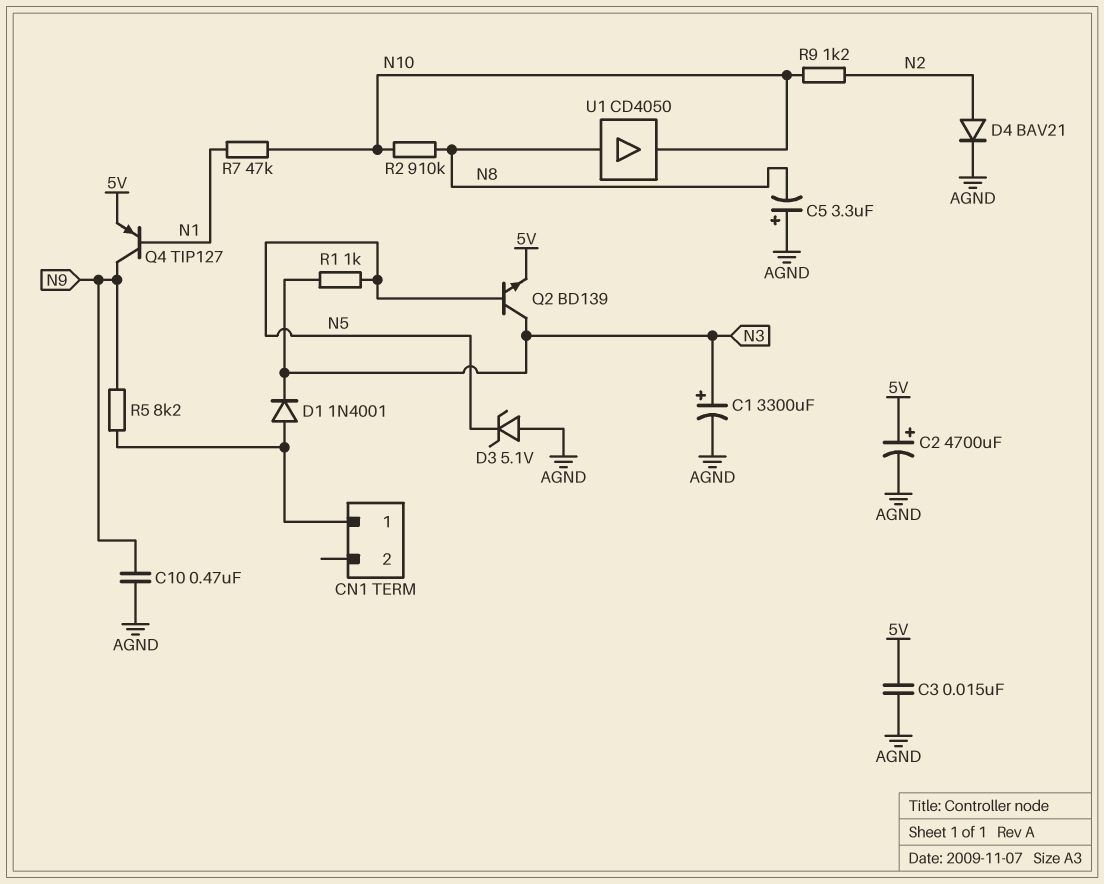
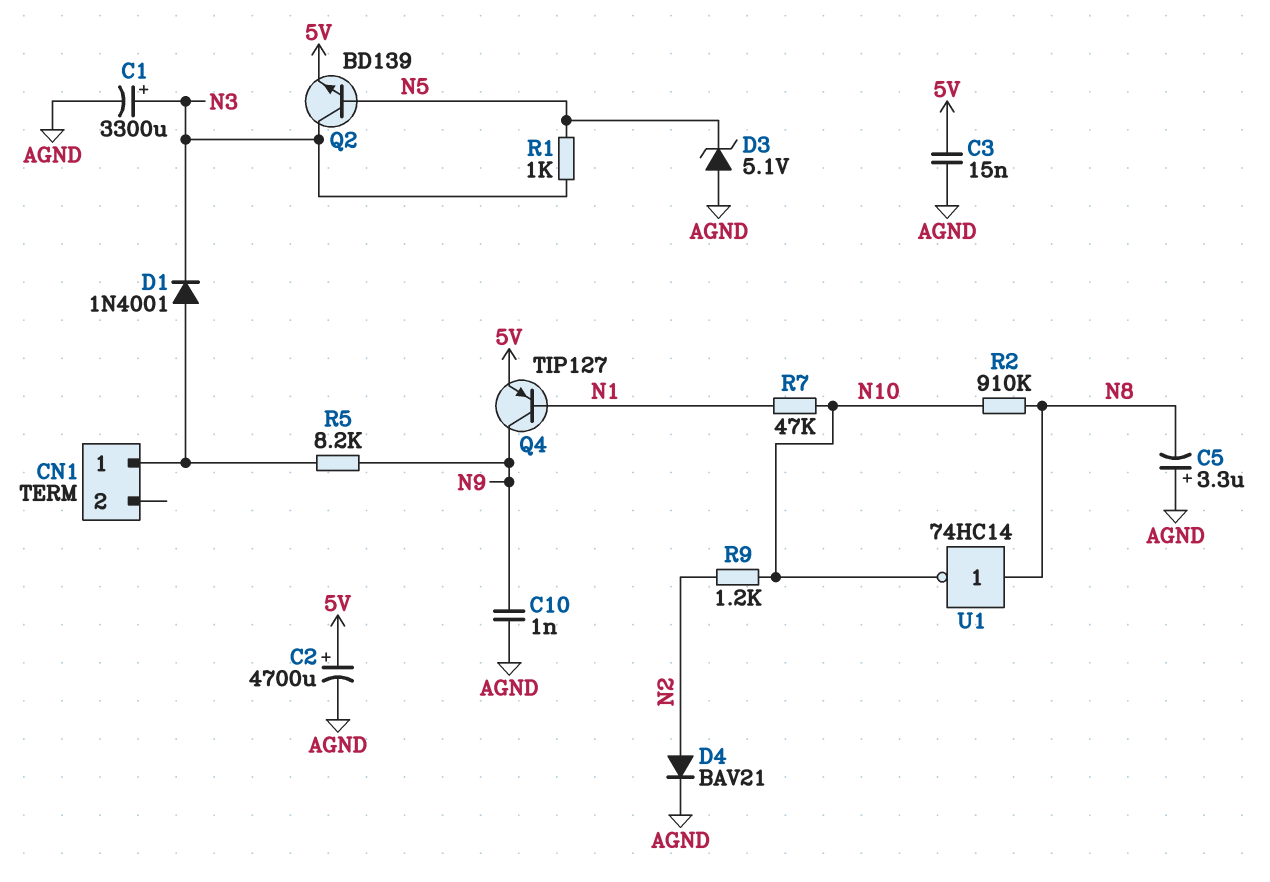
C10: 470nF (AGND, N9) -> 1nF (AGND, N9)
U1: buffer CD4050 (in N8, out N10) -> NOT 74HC14 (in N8, out N10)

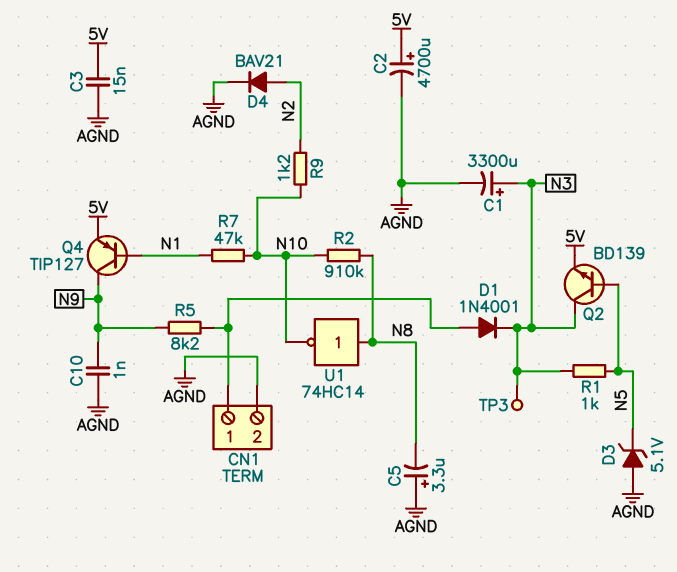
CN1 pin 2: none -> AGND
TP3: none -> test point (N3)

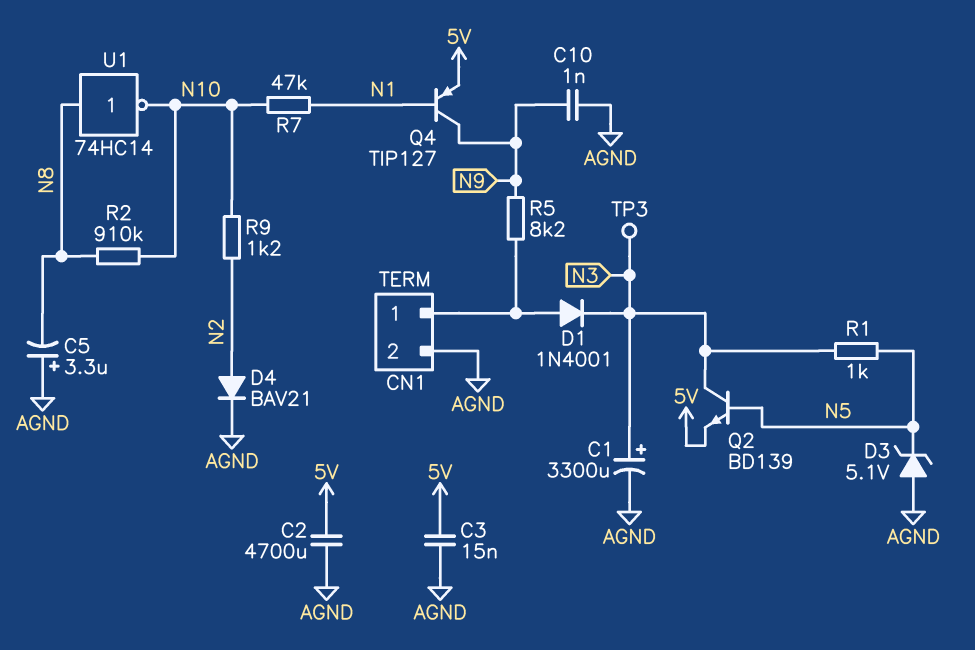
C2: 4700uF (plus 5V, minus AGND) -> 4700uF (5V, AGND)

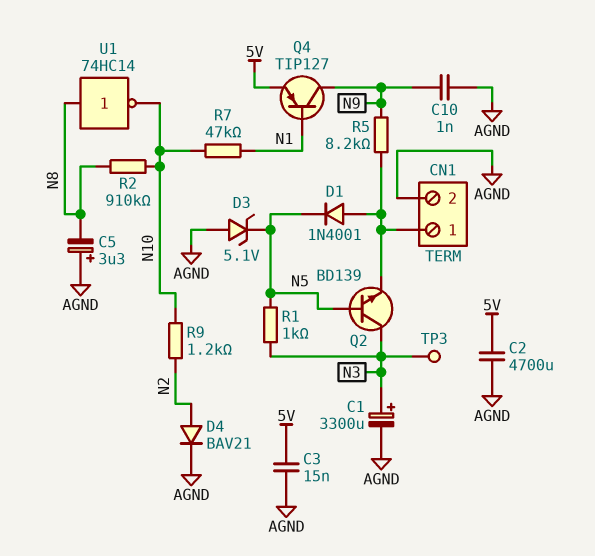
D1: diode 1N4001 (A CN1/1, K N3) -> diode 1N4001 (A CN1/1, K N5)
Q2: NPN BD139 (B N5, C N3, E 5V) -> NPN BD139 (B N5, C N3, E CN1/1)

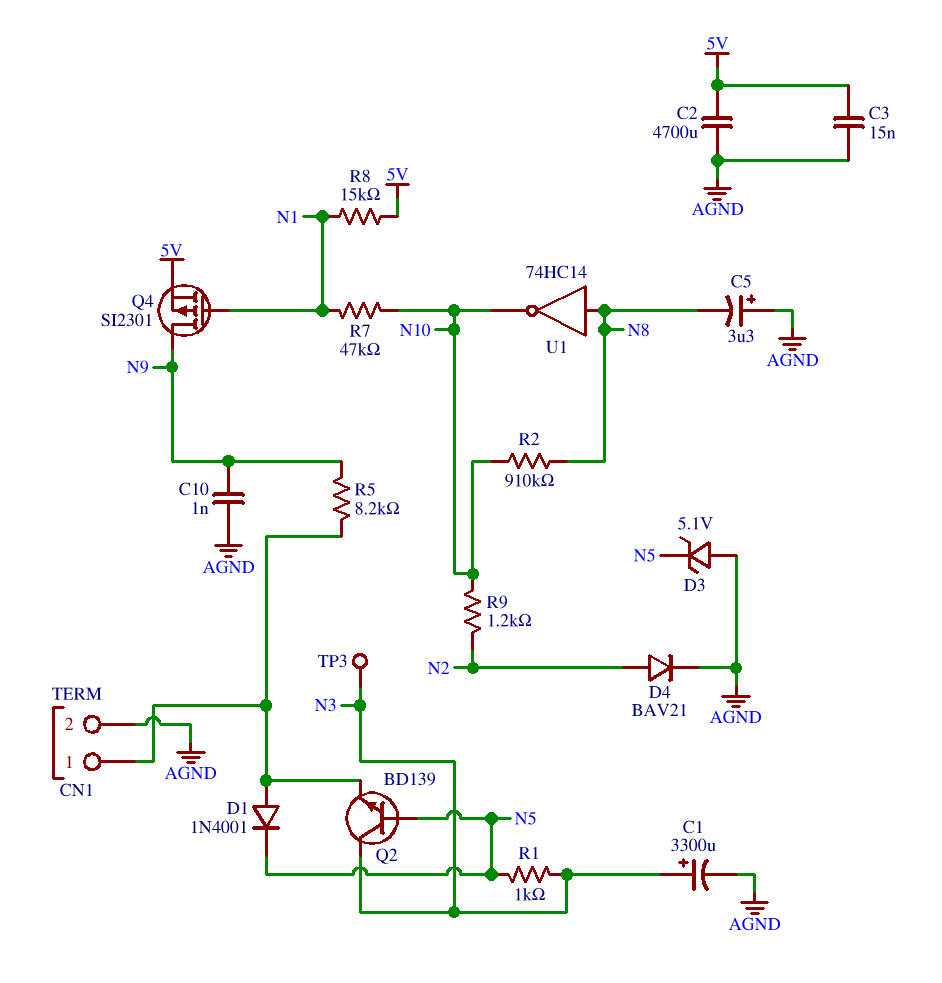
Q4: PNP TIP127 (B N1, C N9, E 5V) -> PMOS SI2301 (G N1, D N9, S 5V)
R8: none -> 15k (5V, N1)

